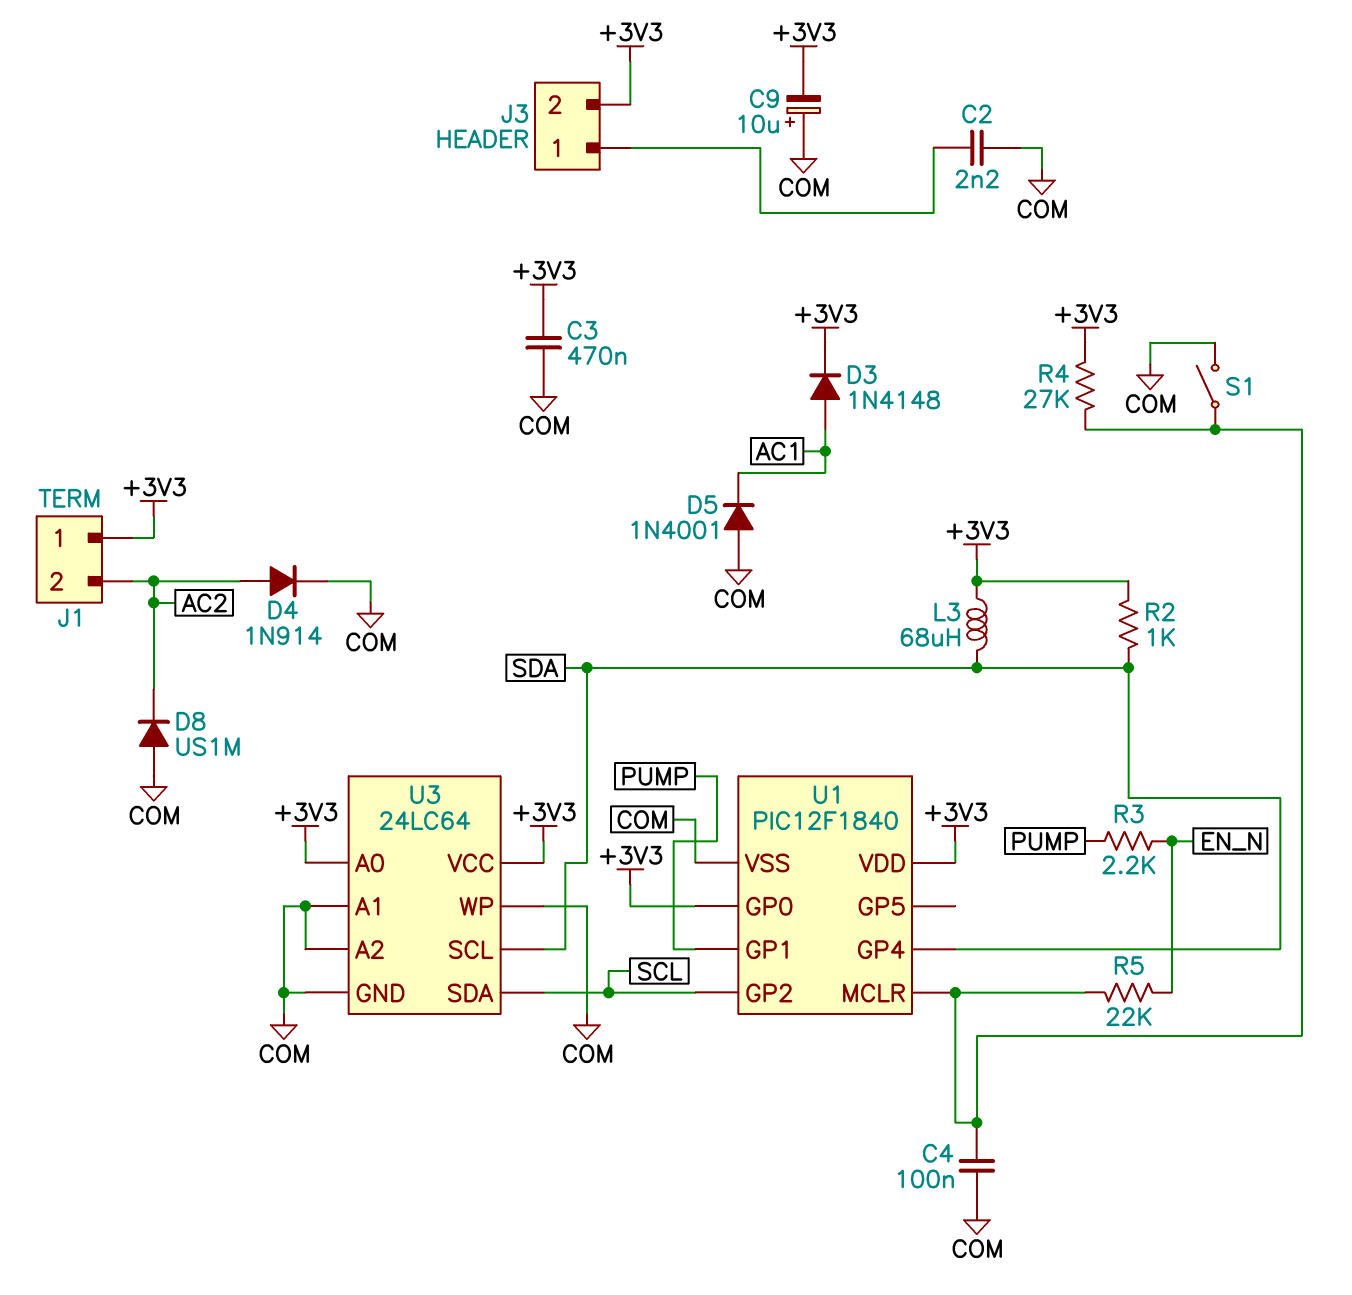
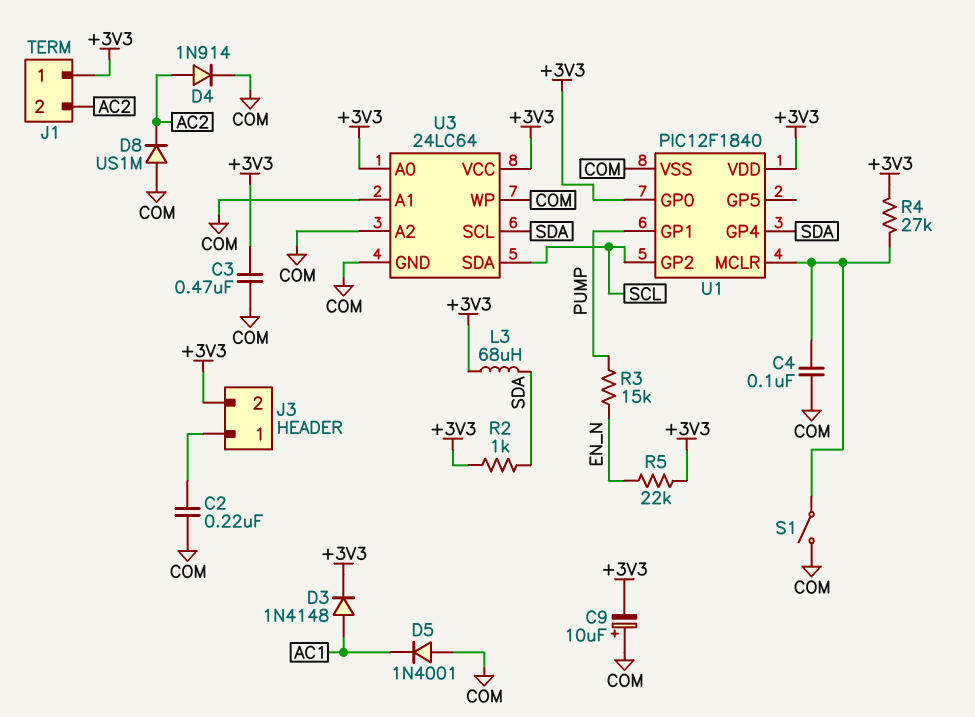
C2: 2.2nF (COM, J3/1) -> 220nF (COM, J3/1)
R3: 2.2k (EN_N, PUMP) -> 15k (EN_N, PUMP)
R5: 22k (EN_N, U1/MCLR) -> 22k (+3V3, EN_N)

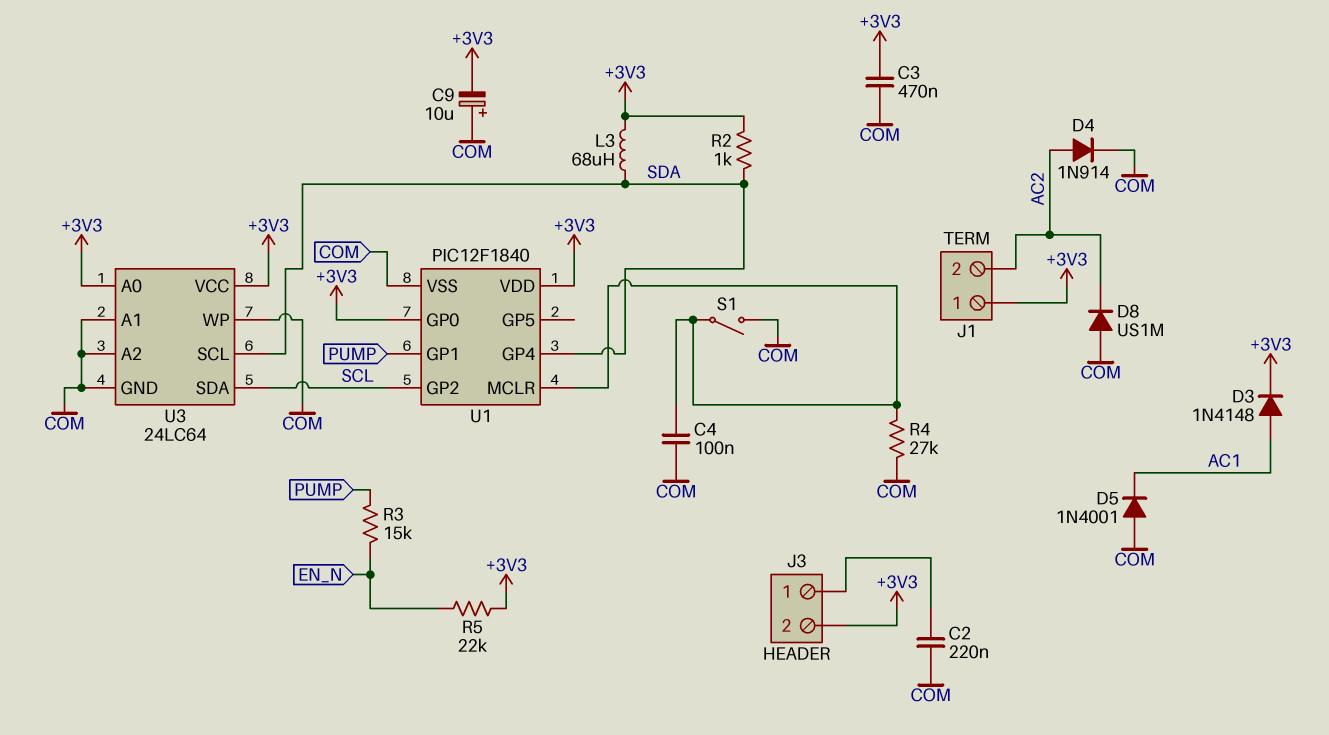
R4: 27k (+3V3, U1/MCLR) -> 27k (COM, U1/MCLR)

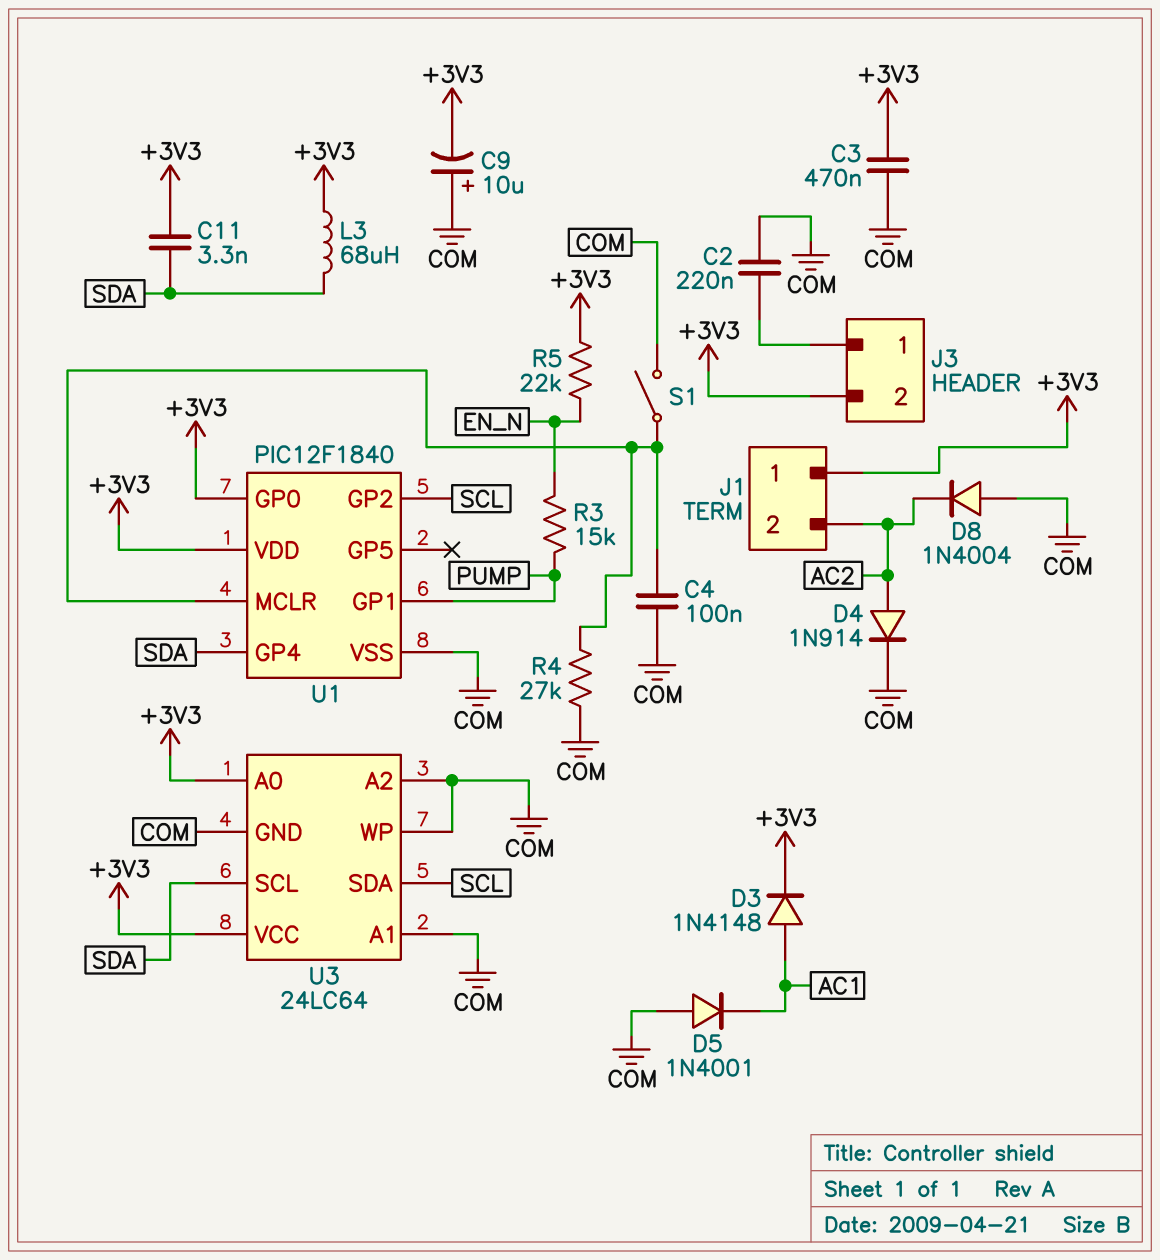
C11: none -> 3.3nF (+3V3, SDA)
D8: diode US1M (A COM, K AC2) -> diode 1N4004 (A COM, K AC2)
R2: 1k (+3V3, SDA) -> none

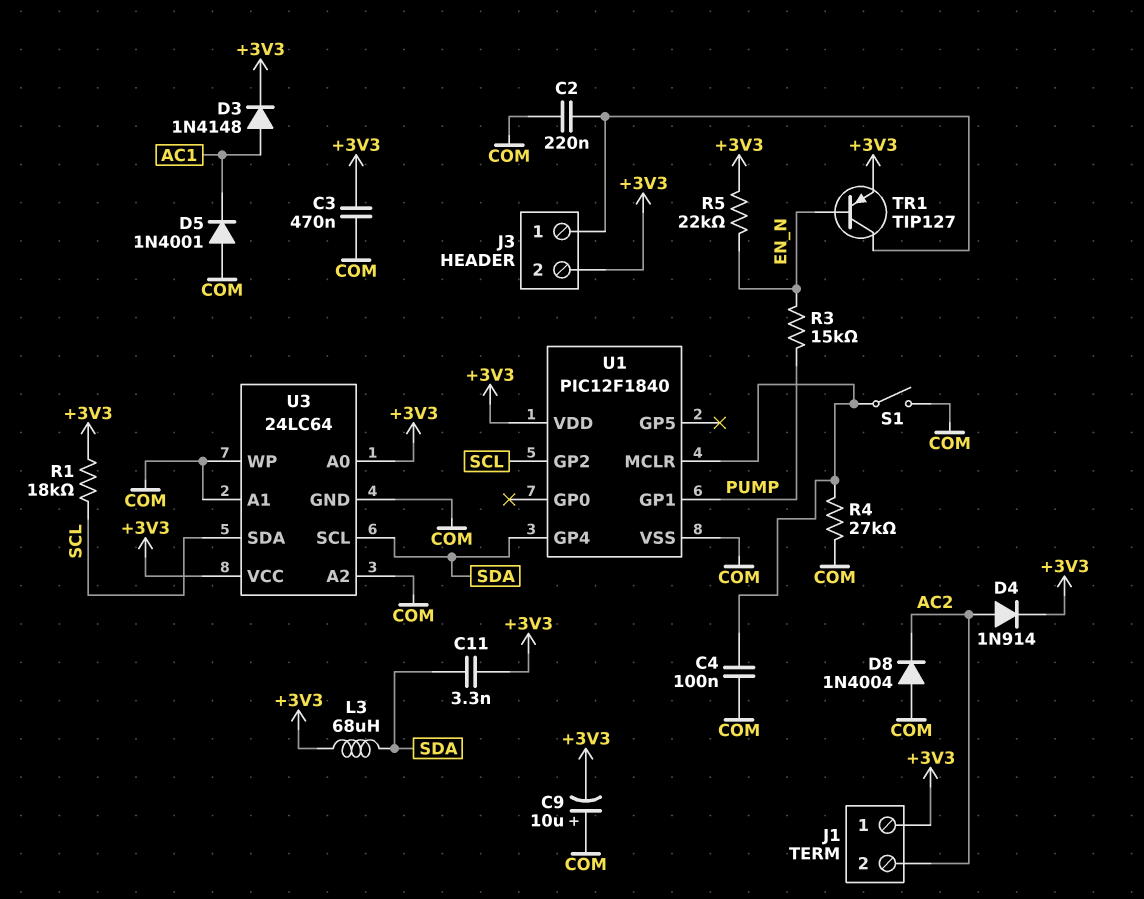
D4: diode 1N914 (A AC2, K COM) -> diode 1N914 (A AC2, K +3V3)
R1: none -> 18k (+3V3, SCL)
TR1: none -> PNP TIP127 (B EN_N, C J3/1, E +3V3)
U1 pin GP0: +3V3 -> none

